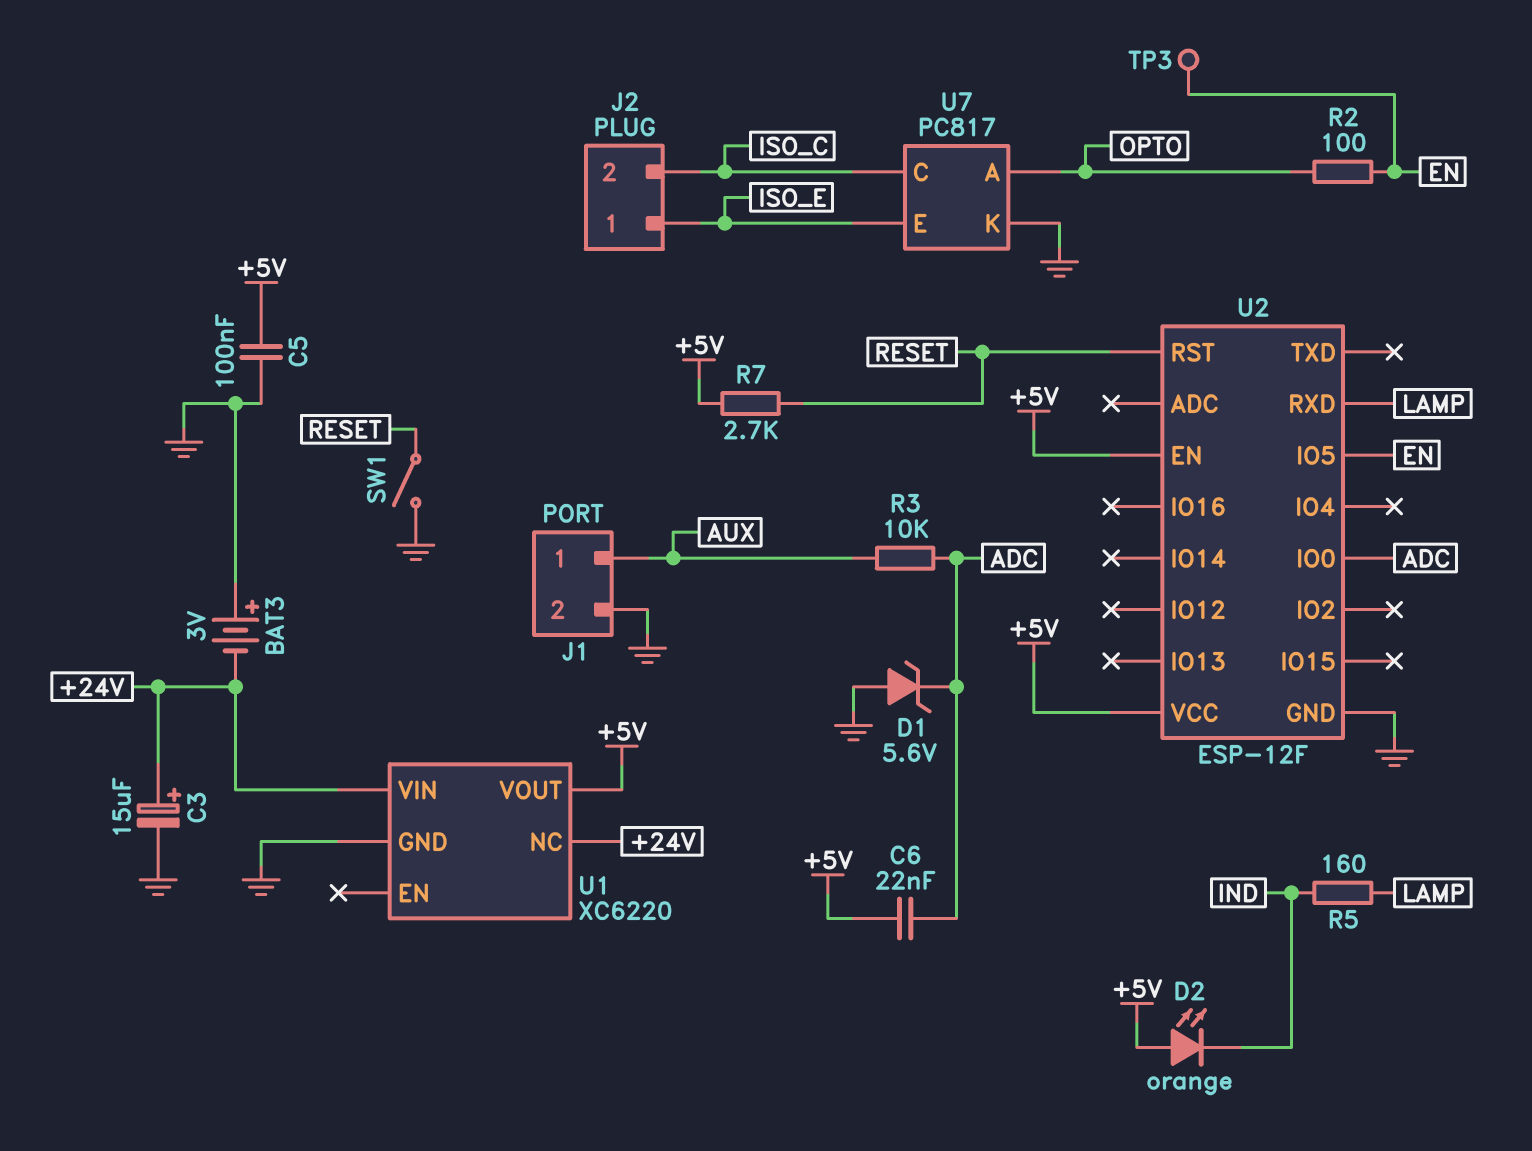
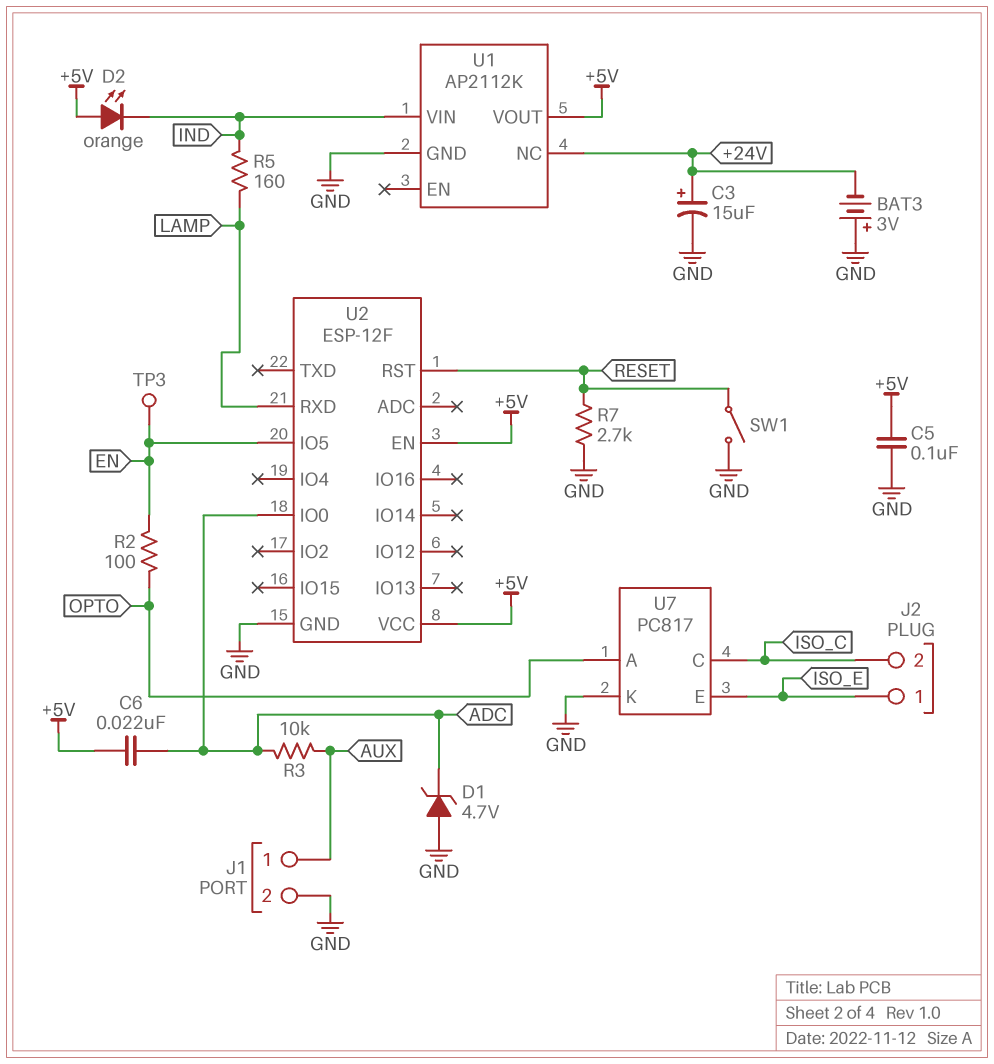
D1: zener 5.6V (A GND, K ADC) -> zener 4.7V (A GND, K ADC)
R7: 2.7k (+5V, RESET) -> 2.7k (GND, RESET)
U1: XC6220 -> AP2112K
U1 pin VIN: +24V -> IND

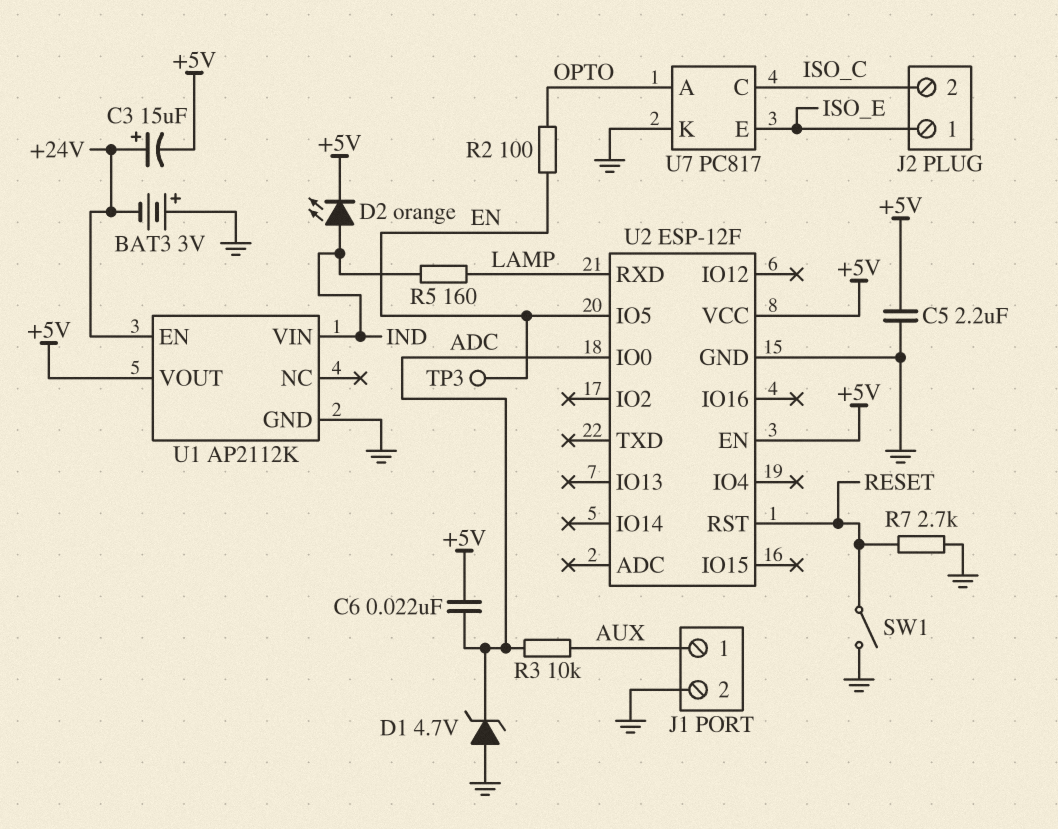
C3: 15uF (plus +24V, minus GND) -> 15uF (plus +24V, minus +5V)
C5: 100nF (+5V, GND) -> 2.2uF (+5V, GND)
D2: LED orange (A +5V, K IND) -> LED orange (A IND, K +5V)
U1 pin EN: none -> +24V
U1 pin NC: +24V -> none

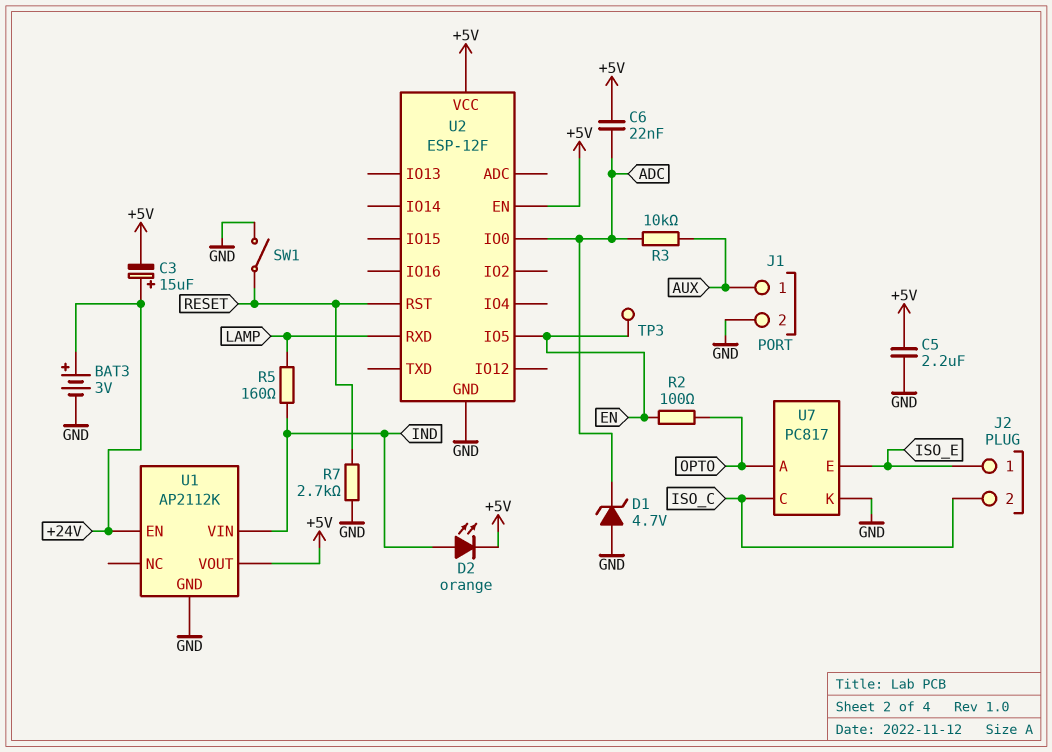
BAT3: 3V (plus GND, minus +24V) -> 3V (plus +24V, minus GND)

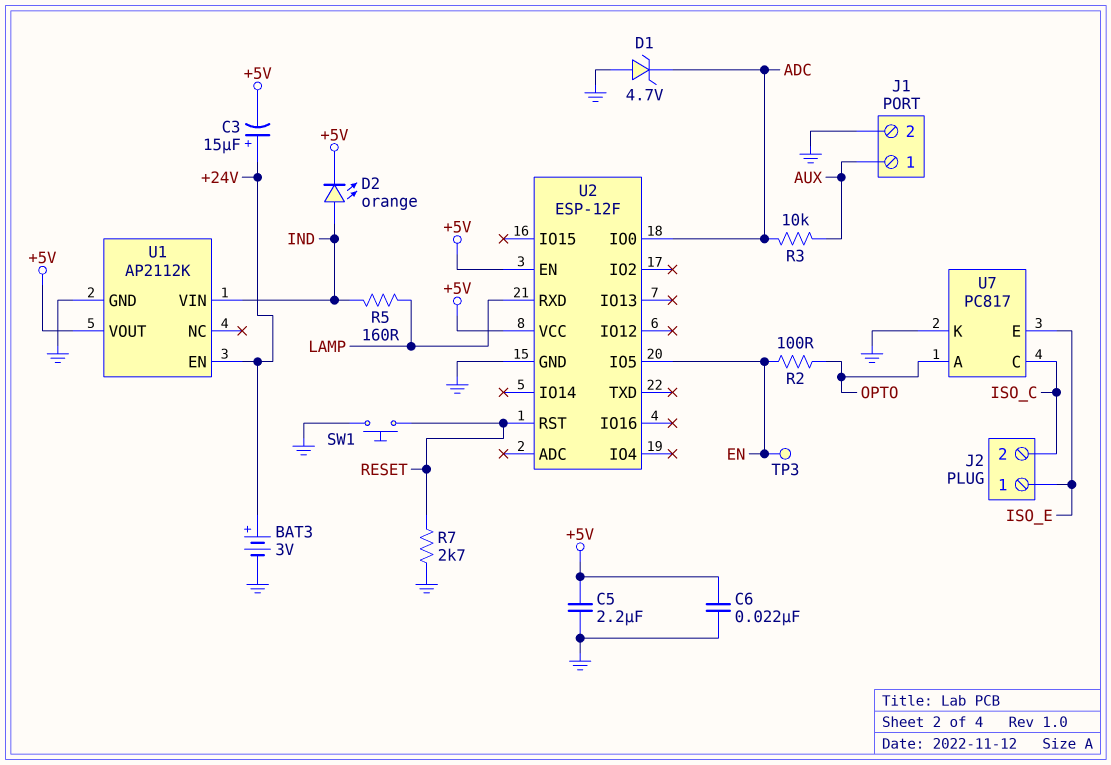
C6: 22nF (+5V, ADC) -> 22nF (+5V, GND)
SW1: switch (GND, RESET) -> button (GND, RESET)

